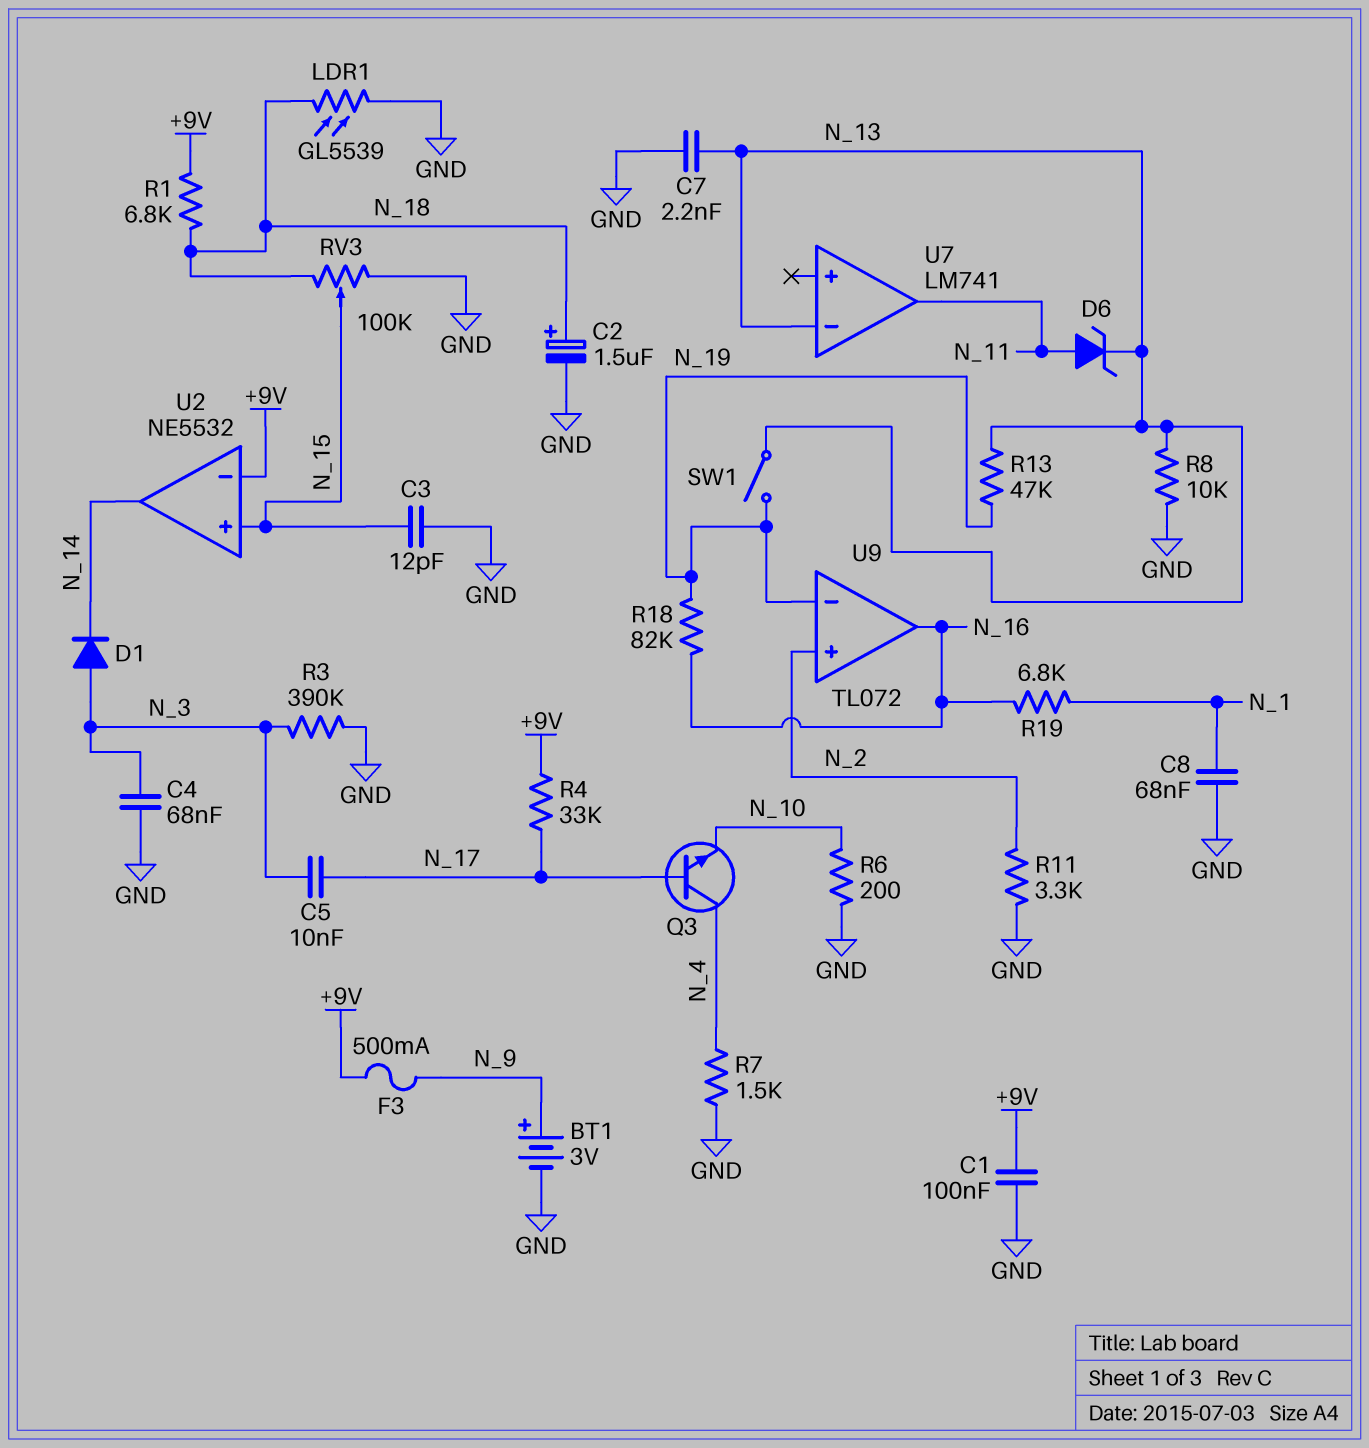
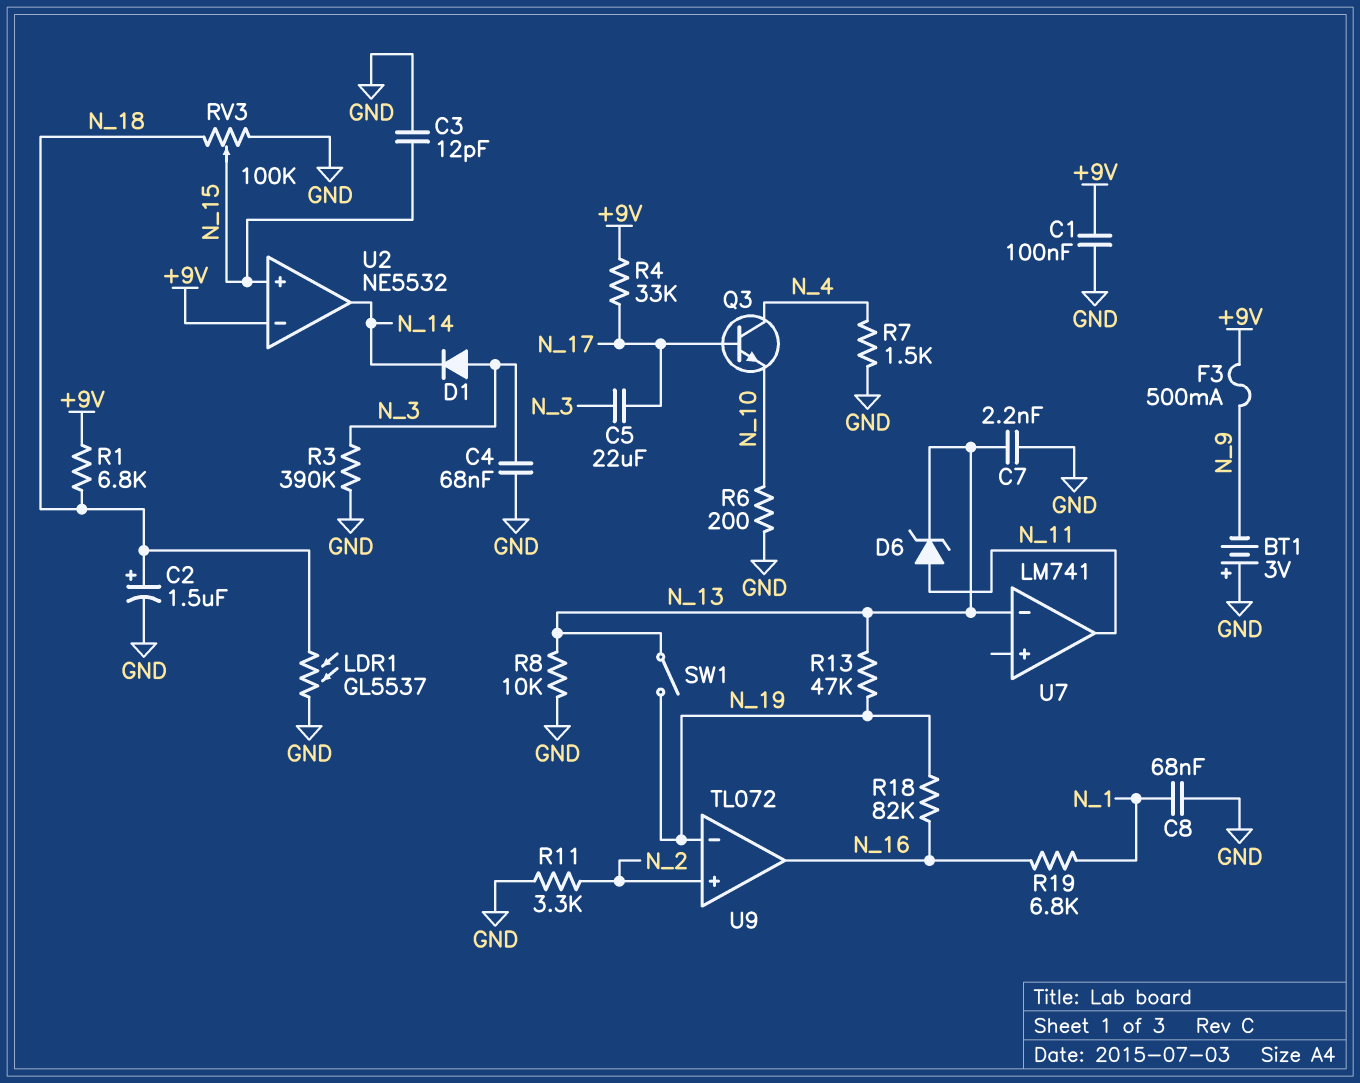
BT1: 3V (plus N_9, minus GND) -> 3V (plus GND, minus N_9)
C5: 10nF (N_3, N_17) -> 22uF (N_3, N_17)
LDR1: GL5539 (GND, N_18) -> GL5537 (GND, N_18)

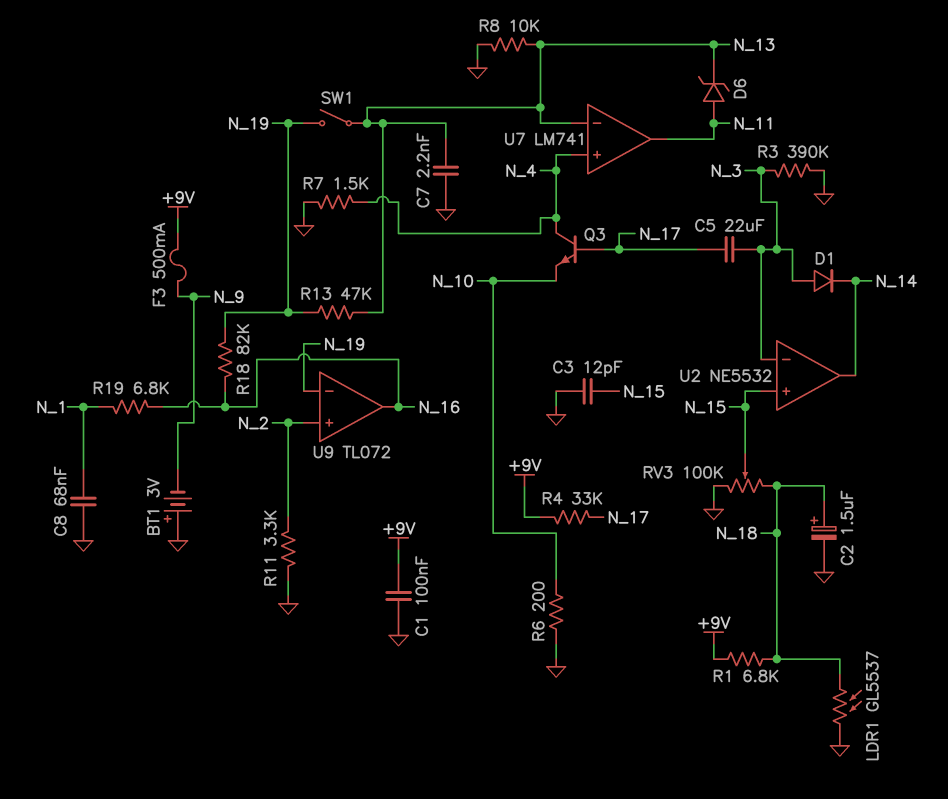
C4: 68nF (GND, N_3) -> none
U2 pin in-: +9V -> N_3
U7 pin in+: none -> N_4

